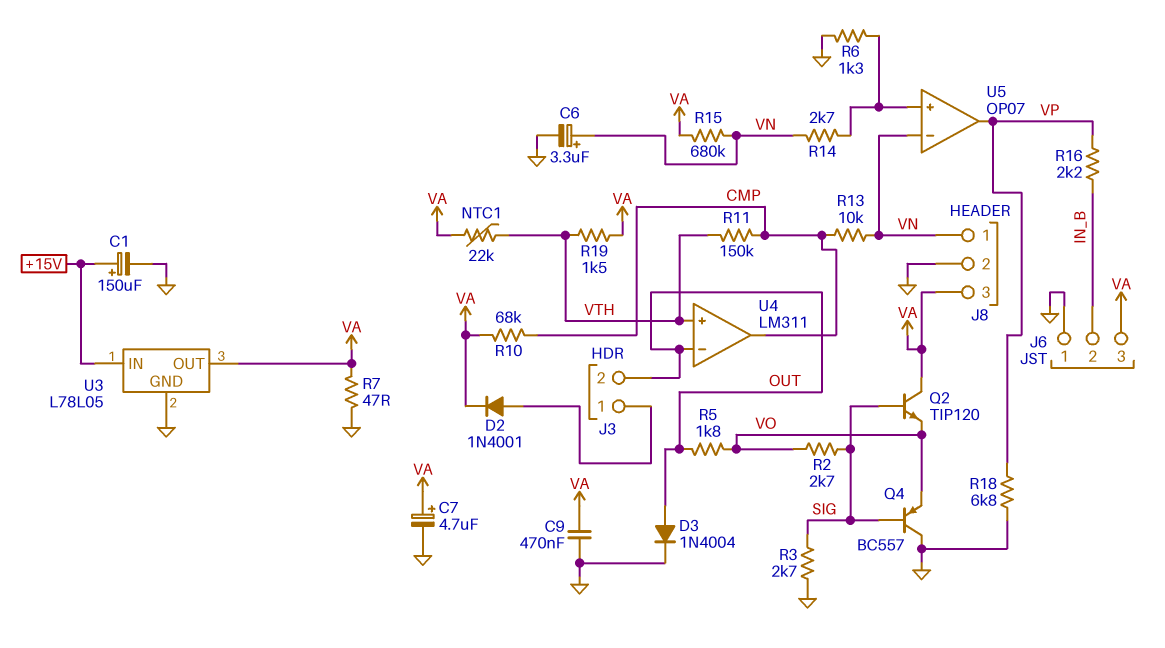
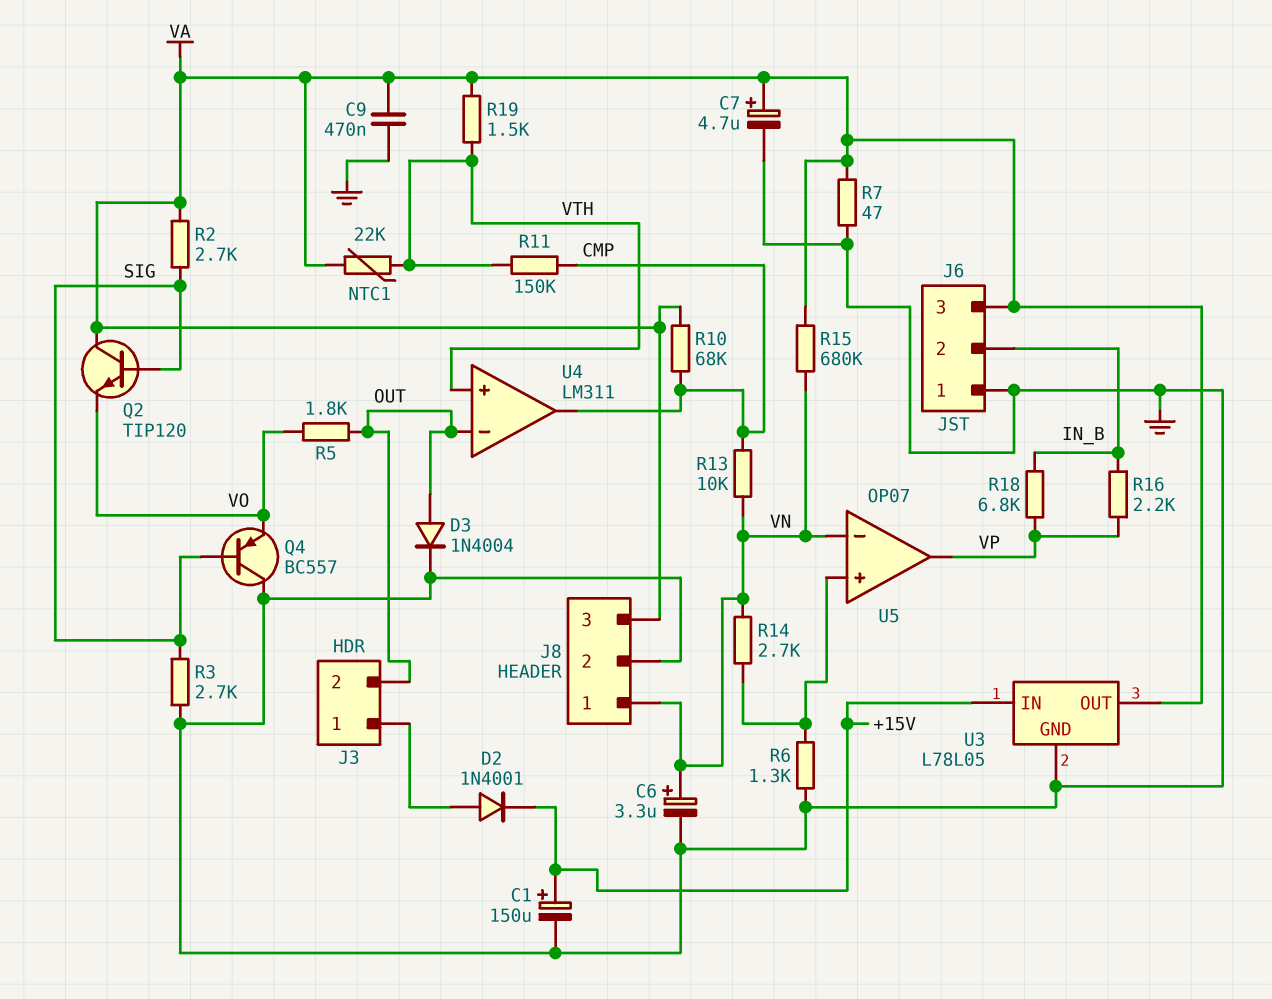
D2: diode 1N4001 (A J3/1, K VA) -> diode 1N4001 (A J3/1, K +15V)
R2: 2.7k (SIG, VO) -> 2.7k (SIG, VA)
R18: 6.8k (GND, VP) -> 6.8k (IN_B, VP)

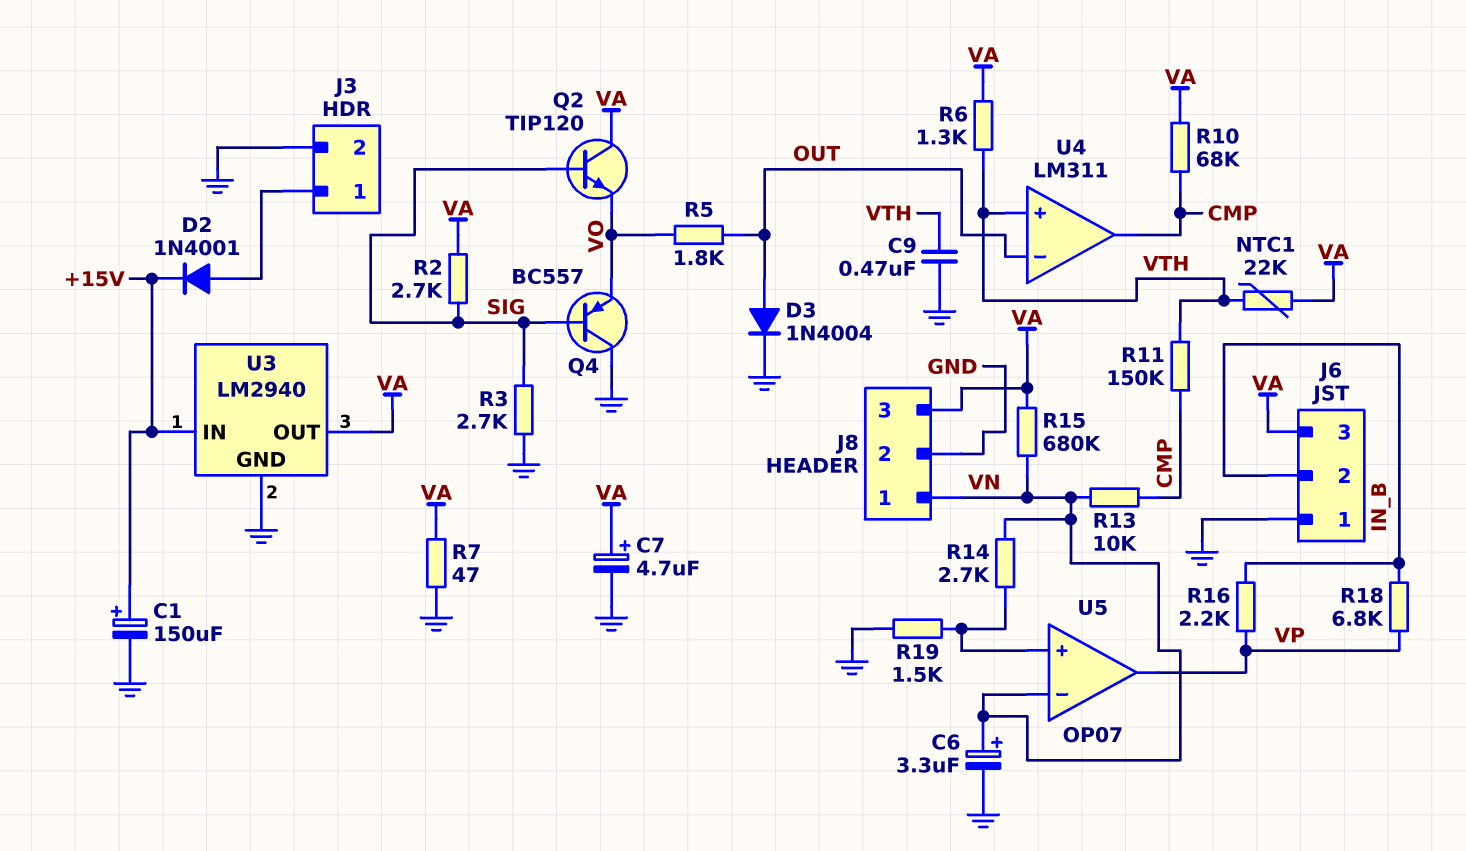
C9: 470nF (GND, VA) -> 470nF (GND, VTH)
J3 pin 2: OUT -> GND
R6: 1.3k (GND, U5/in+) -> 1.3k (VA, VTH)
R19: 1.5k (VA, VTH) -> 1.5k (GND, U5/in+)
U3: L78L05 -> LM2940

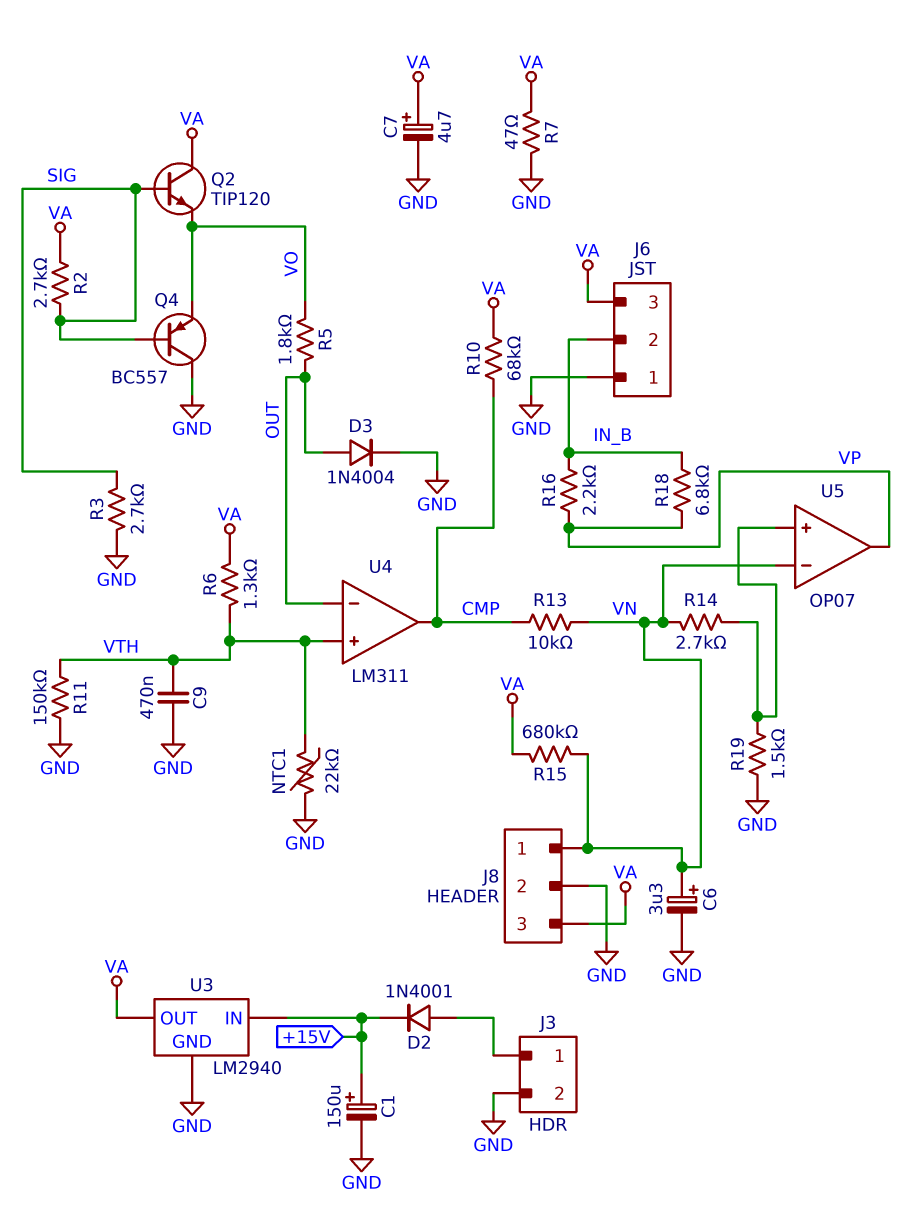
NTC1: 22k (VA, VTH) -> 22k (GND, VTH)
R11: 150k (CMP, VTH) -> 150k (GND, VTH)

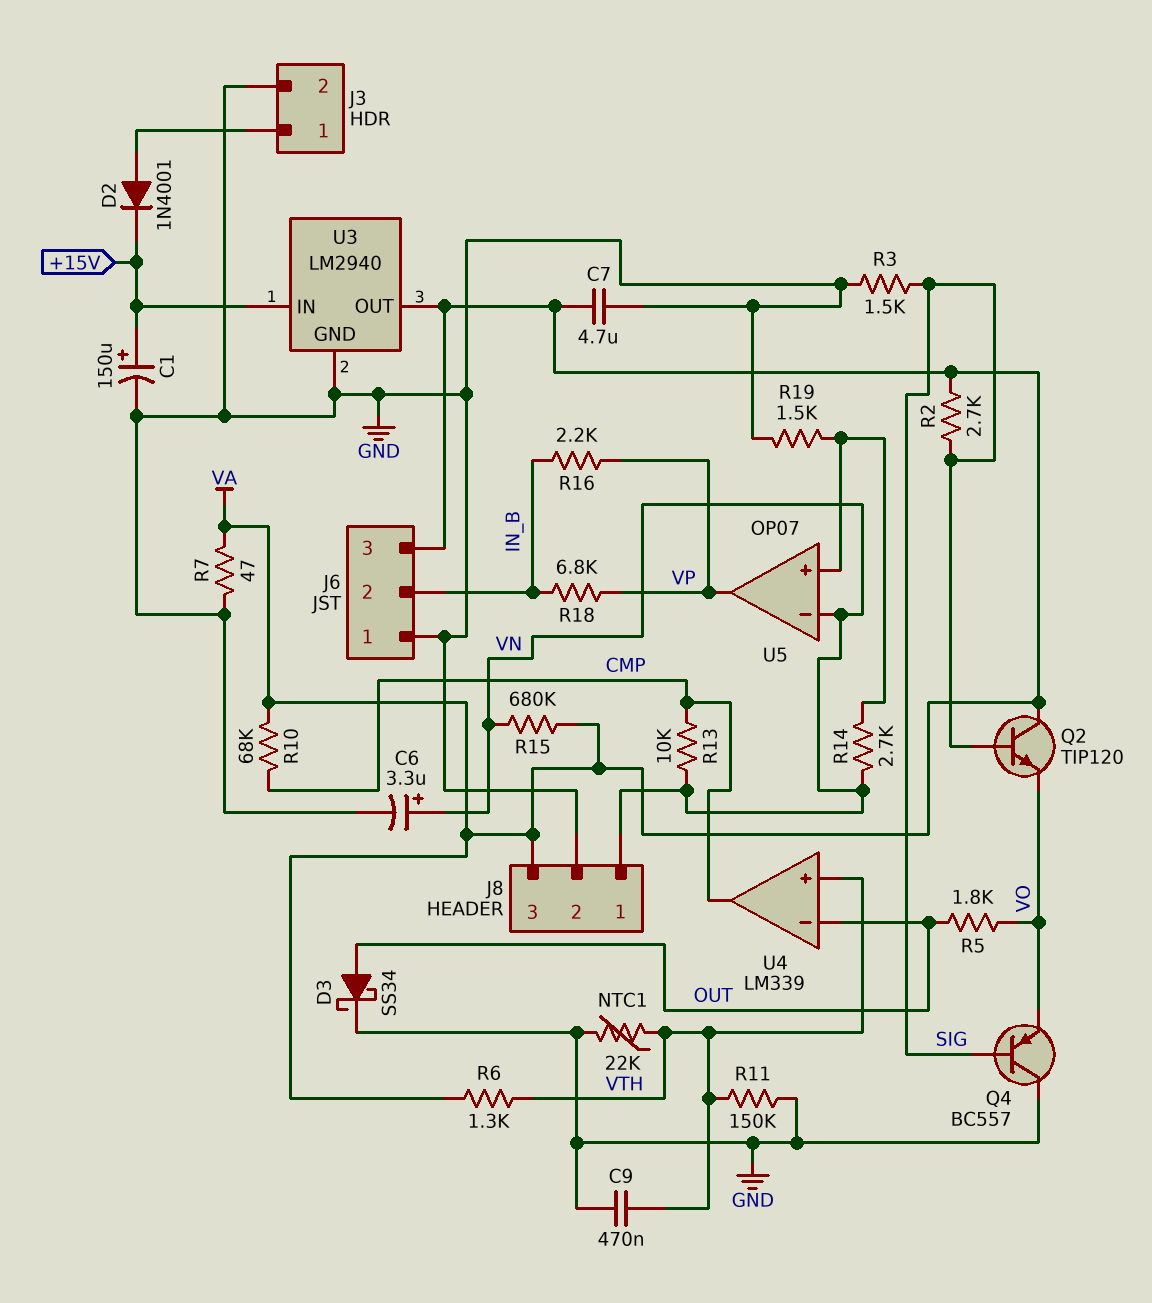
C7: 4.7uF (plus VA, minus GND) -> 4.7uF (GND, VA)
D3: diode 1N4004 (A OUT, K GND) -> schottky SS34 (A OUT, K GND)
R3: 2.7k (GND, SIG) -> 1.5k (GND, SIG)
U4: LM311 -> LM339

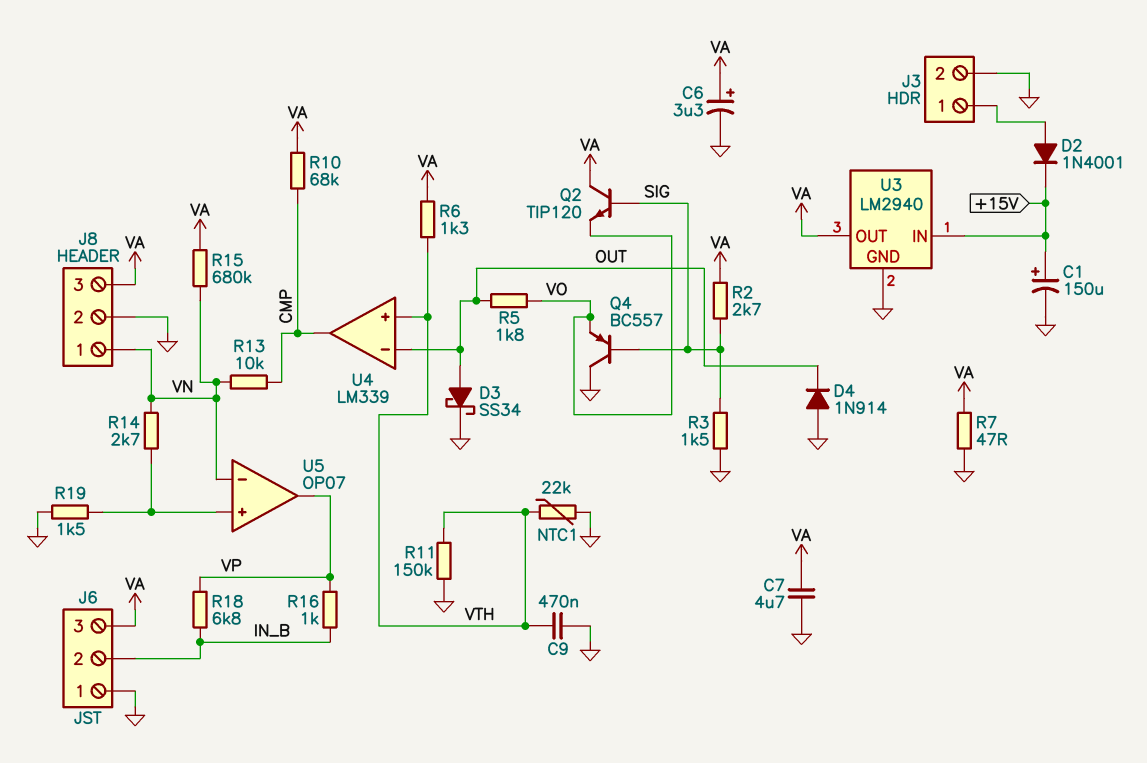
C6: 3.3uF (plus VN, minus GND) -> 3.3uF (plus VA, minus GND)
D4: none -> diode 1N914 (A GND, K OUT)
R16: 2.2k (IN_B, VP) -> 1k (IN_B, VP)

